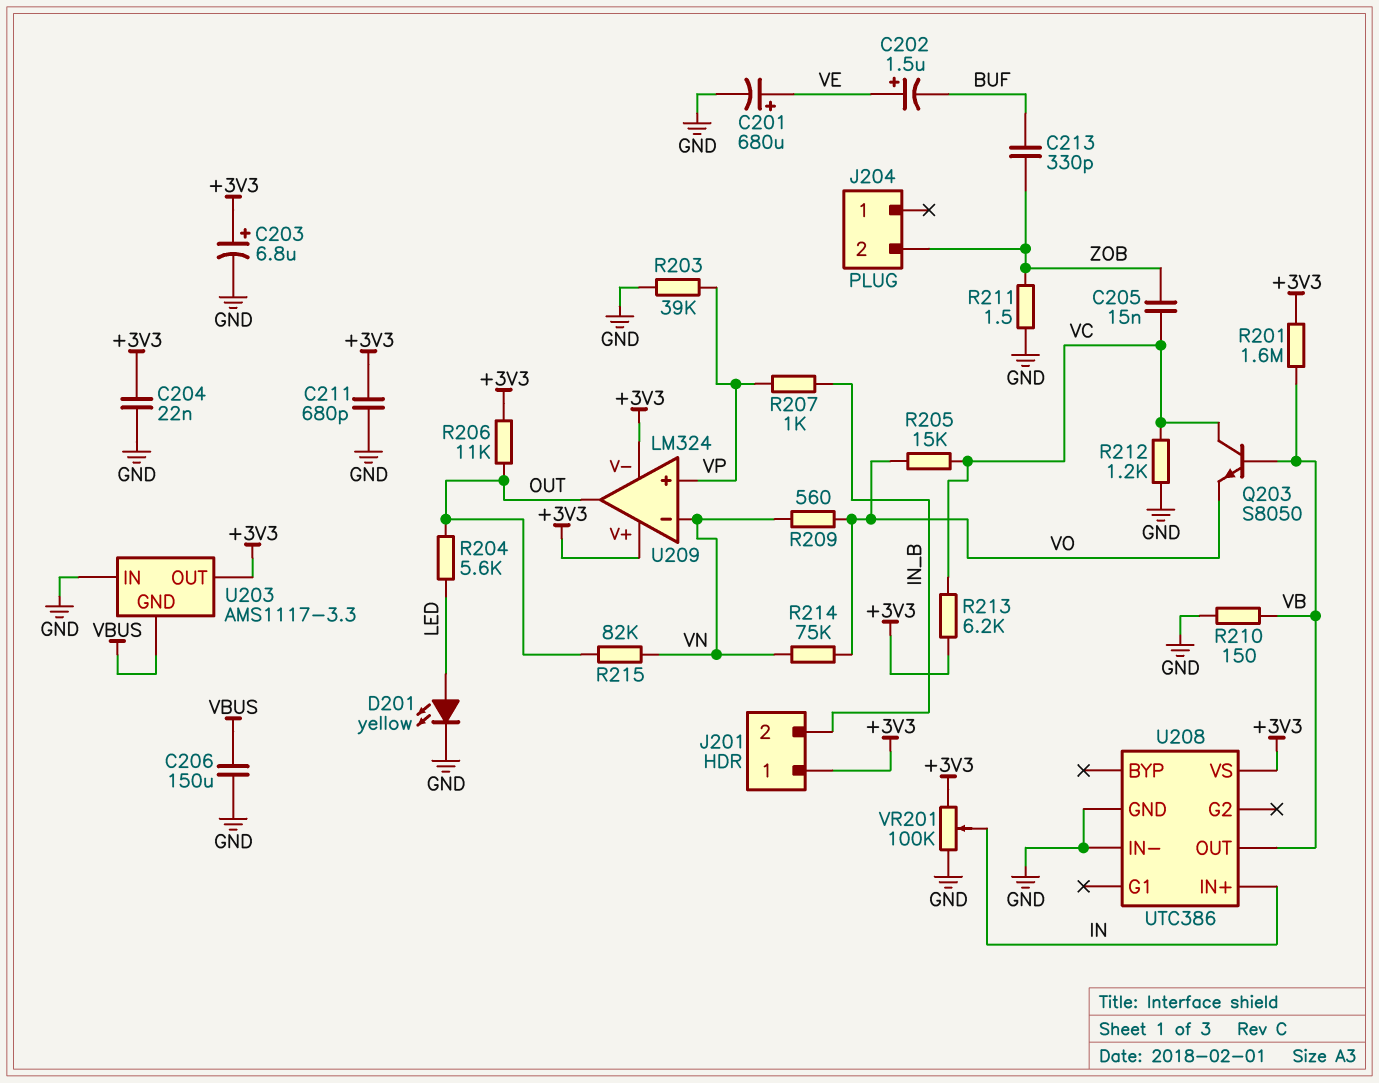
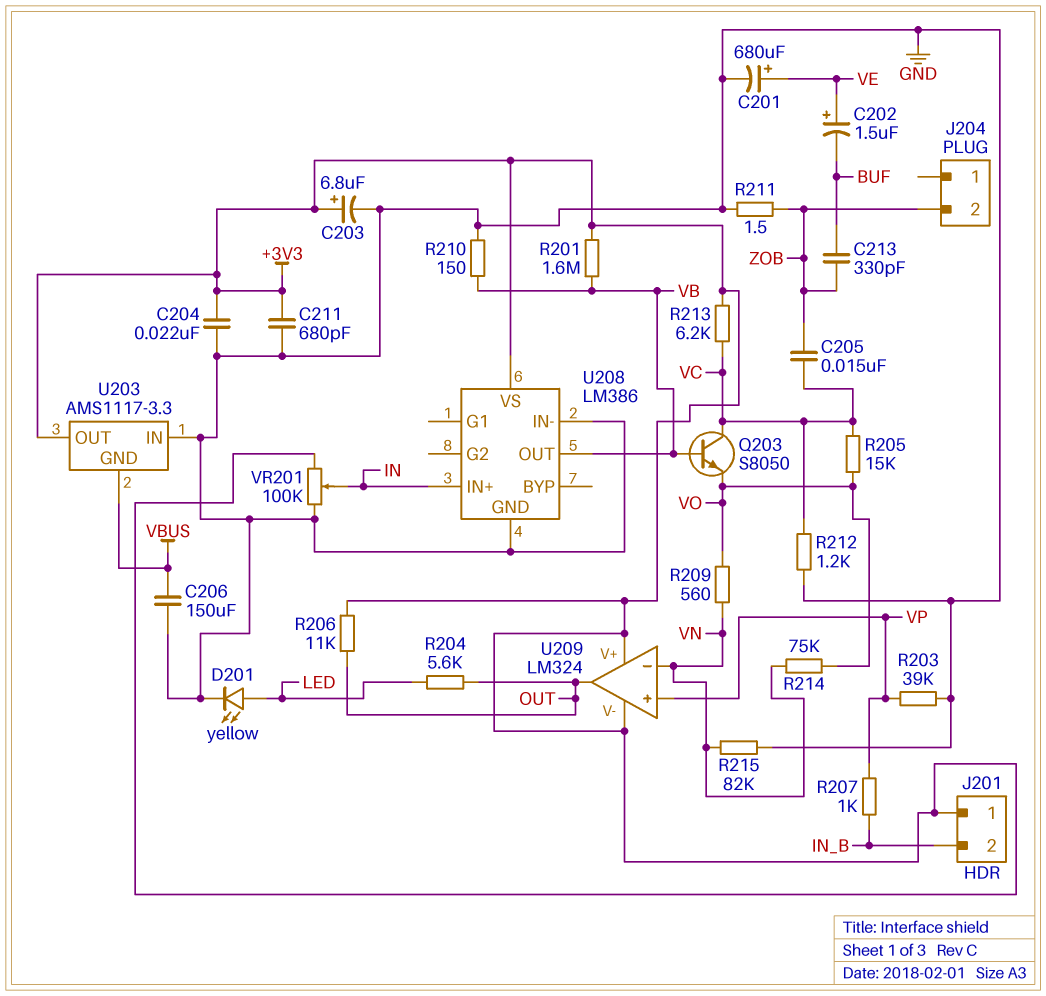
R215: 82k (OUT, VN) -> 82k (GND, VN)
U208: UTC386 -> LM386

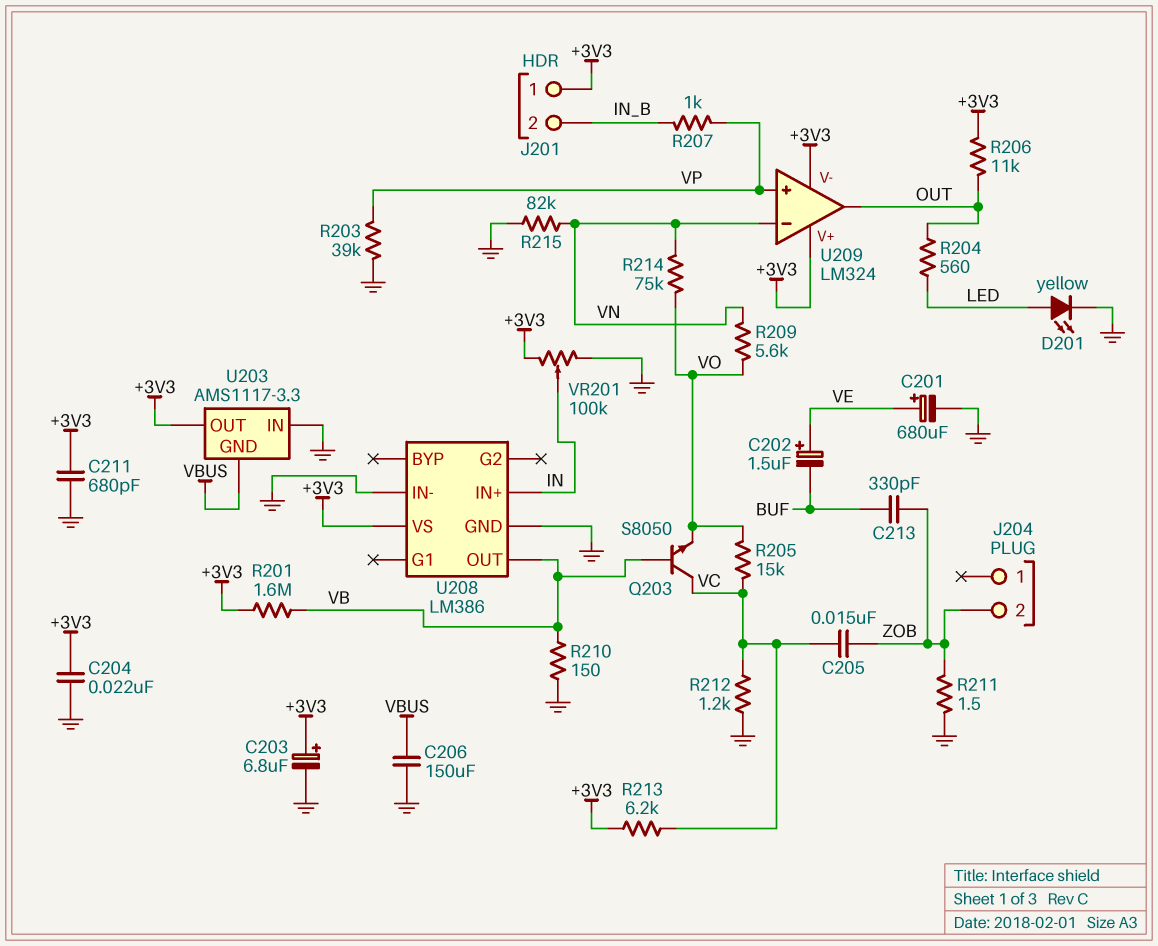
R204: 5.6k (LED, OUT) -> 560 (LED, OUT)
R209: 560 (VN, VO) -> 5.6k (VN, VO)

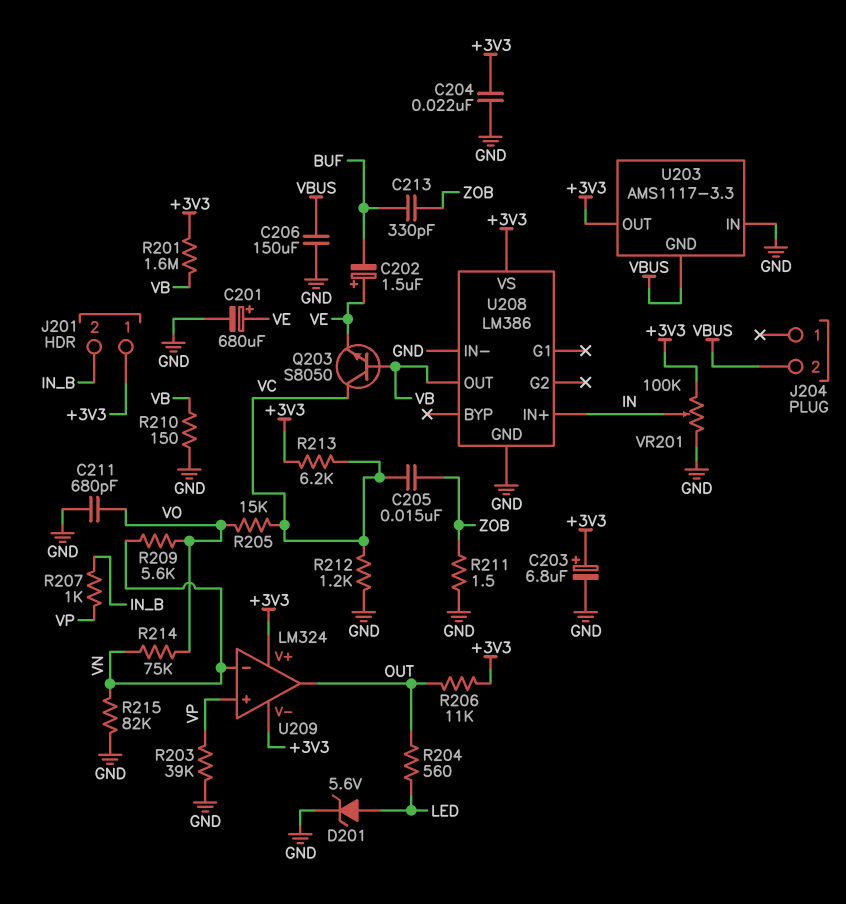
C211: 680pF (+3V3, GND) -> 680pF (GND, VO)
D201: LED yellow (A LED, K GND) -> zener 5.6V (A LED, K GND)
J204 pin 2: ZOB -> VBUS
Q203: NPN S8050 (B VB, C VC, E VO) -> NPN S8050 (B VB, C VC, E VE)

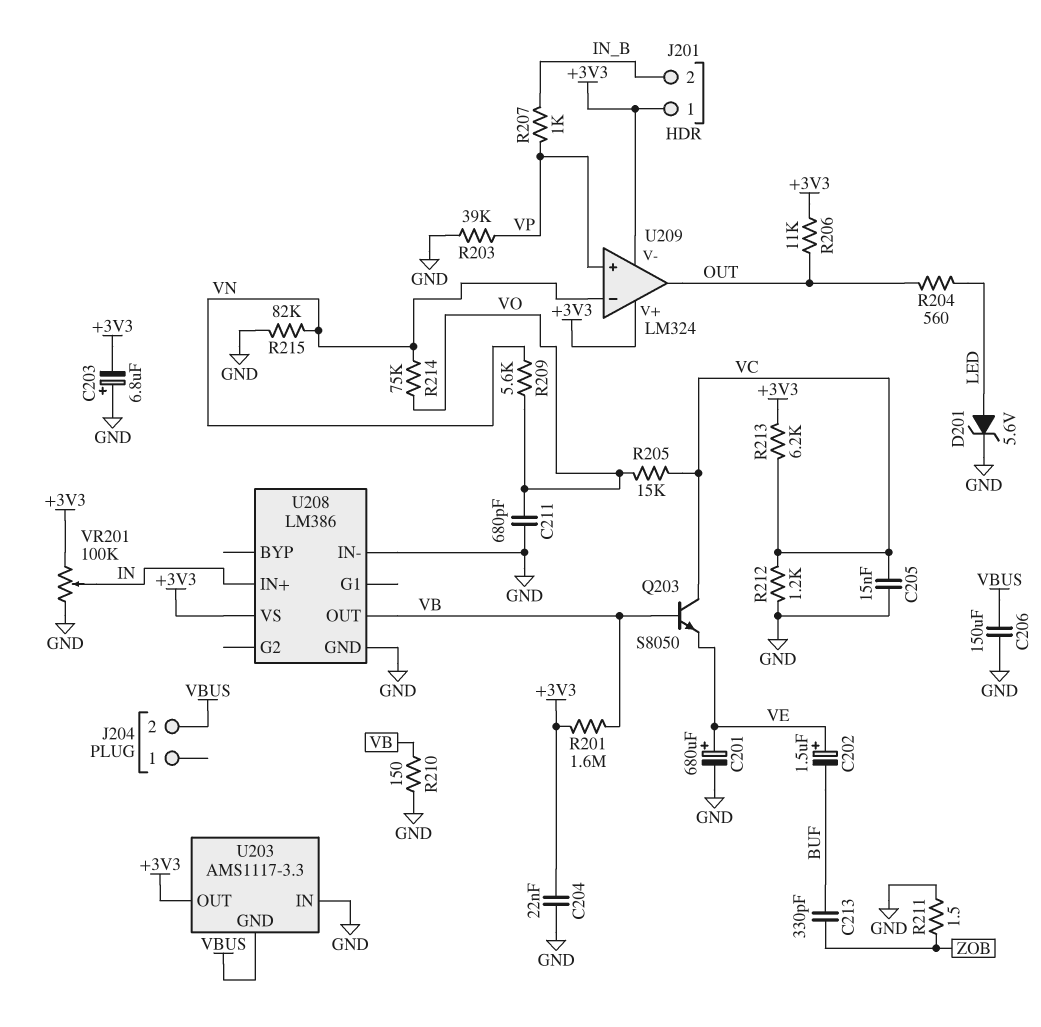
C203: 6.8uF (plus +3V3, minus GND) -> 6.8uF (plus GND, minus +3V3)
C205: 15nF (VC, ZOB) -> 15nF (GND, VC)

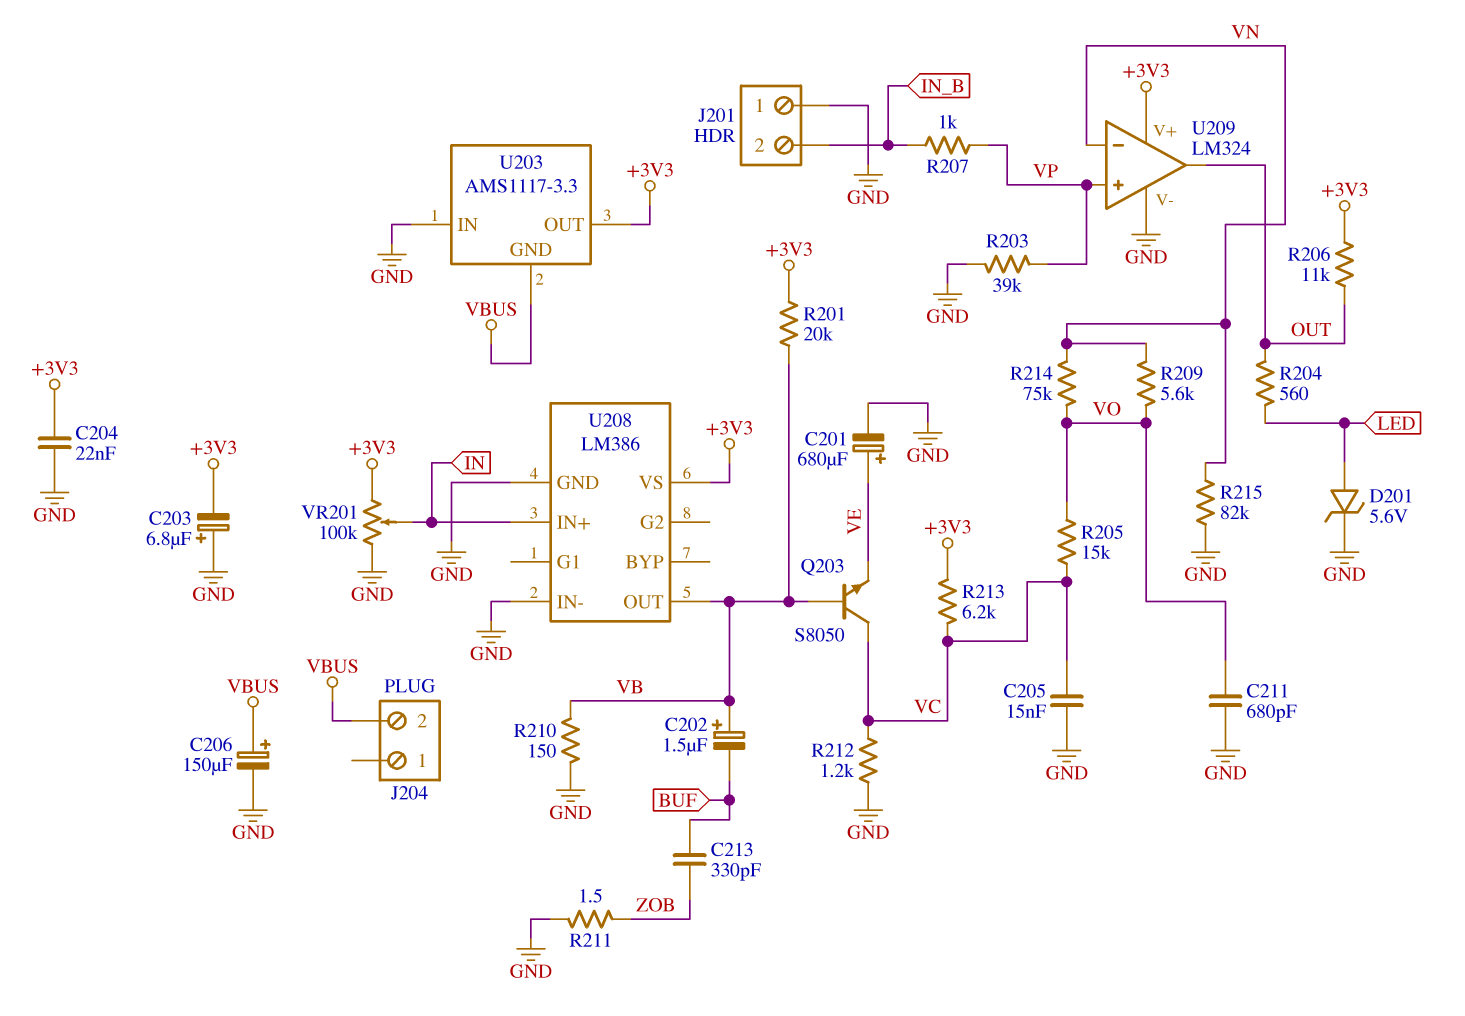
C202: 1.5uF (plus VE, minus BUF) -> 1.5uF (plus VB, minus BUF)
C206: 150uF (GND, VBUS) -> 150uF (plus VBUS, minus GND)
J201 pin 1: +3V3 -> GND
R201: 1.6M (+3V3, VB) -> 20k (+3V3, VB)
U209 pin V-: +3V3 -> GND

